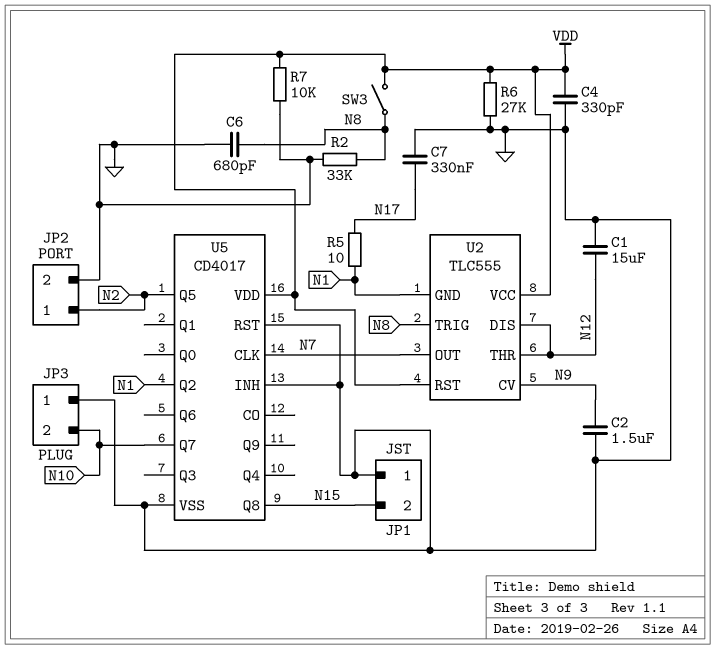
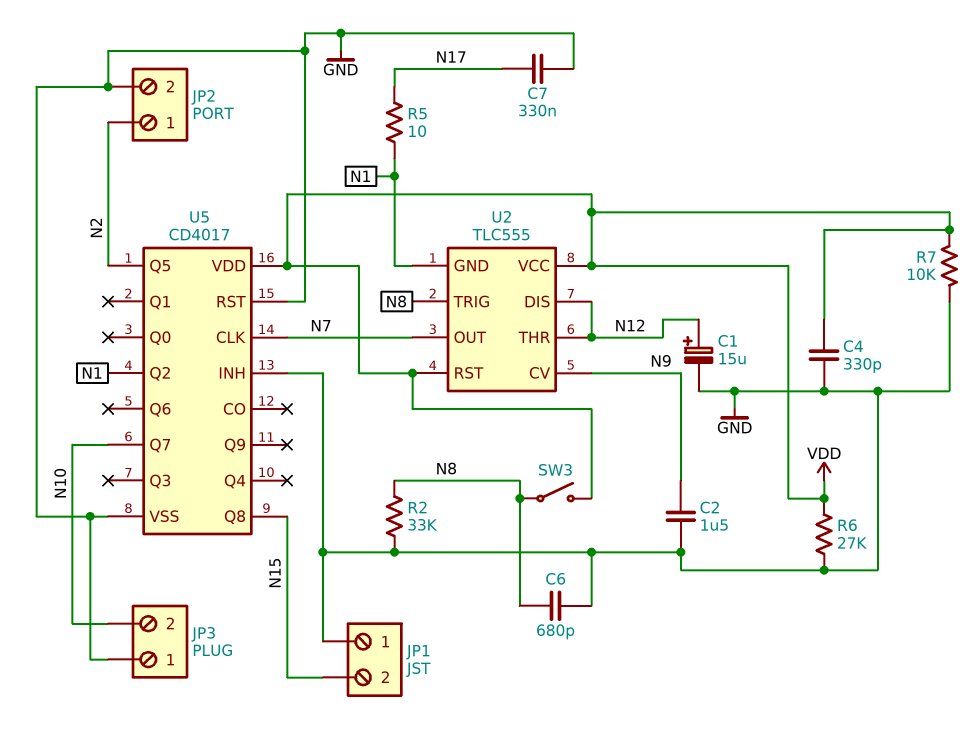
C1: 15uF (GND, N12) -> 15uF (plus N12, minus GND)

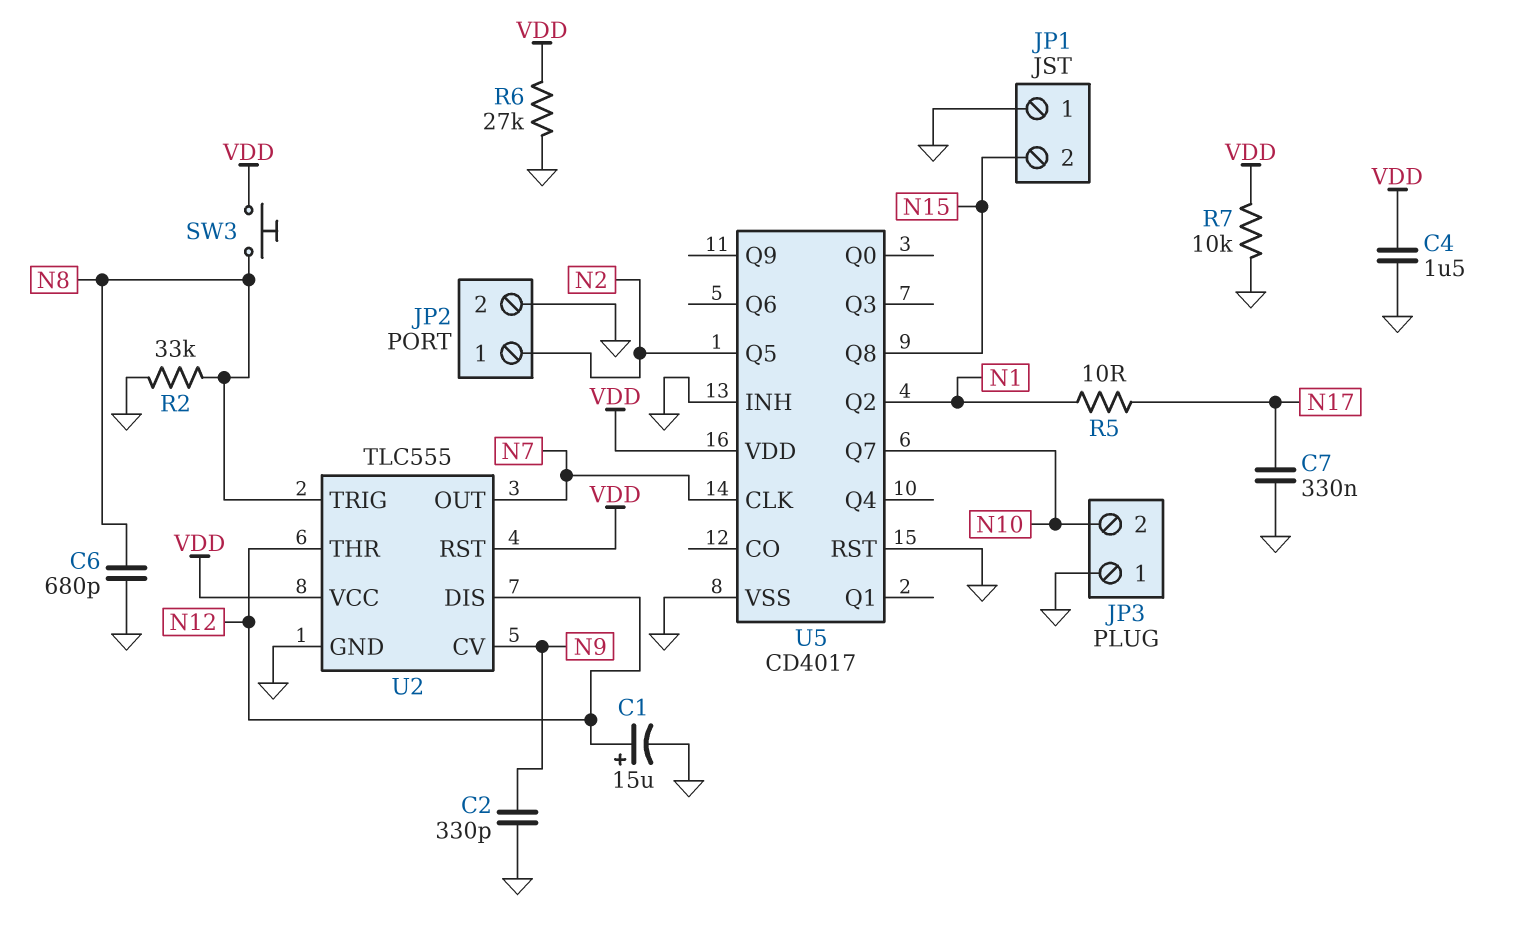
C2: 1.5uF (GND, N9) -> 330pF (GND, N9)
C4: 330pF (GND, VDD) -> 1.5uF (GND, VDD)
SW3: switch (N8, VDD) -> button (N8, VDD)
U2 pin GND: N1 -> GND

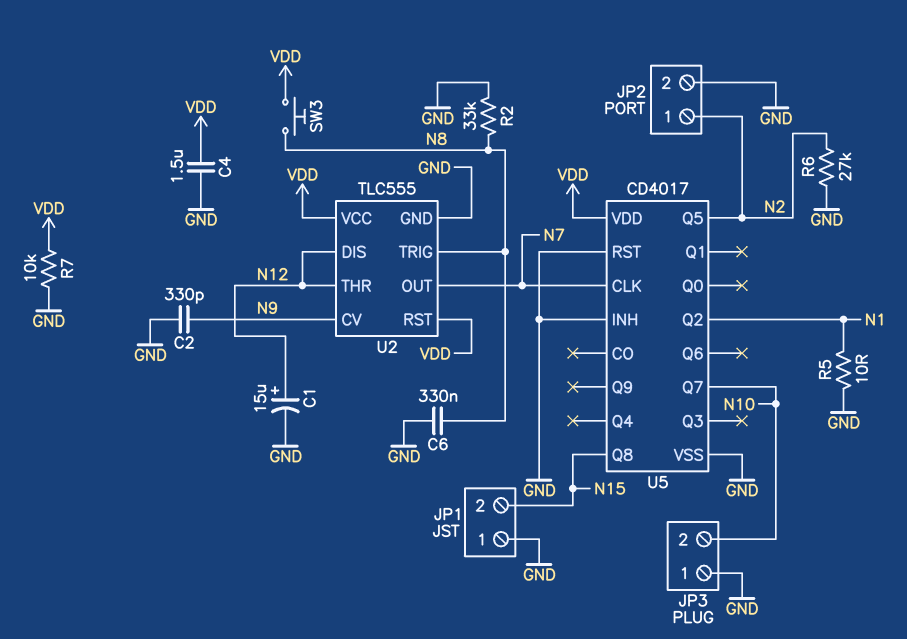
C6: 680pF (GND, N8) -> 330nF (GND, N8)
C7: 330nF (GND, N17) -> none
R5: 10 (N1, N17) -> 10 (GND, N1)
R6: 27k (GND, VDD) -> 27k (GND, N2)

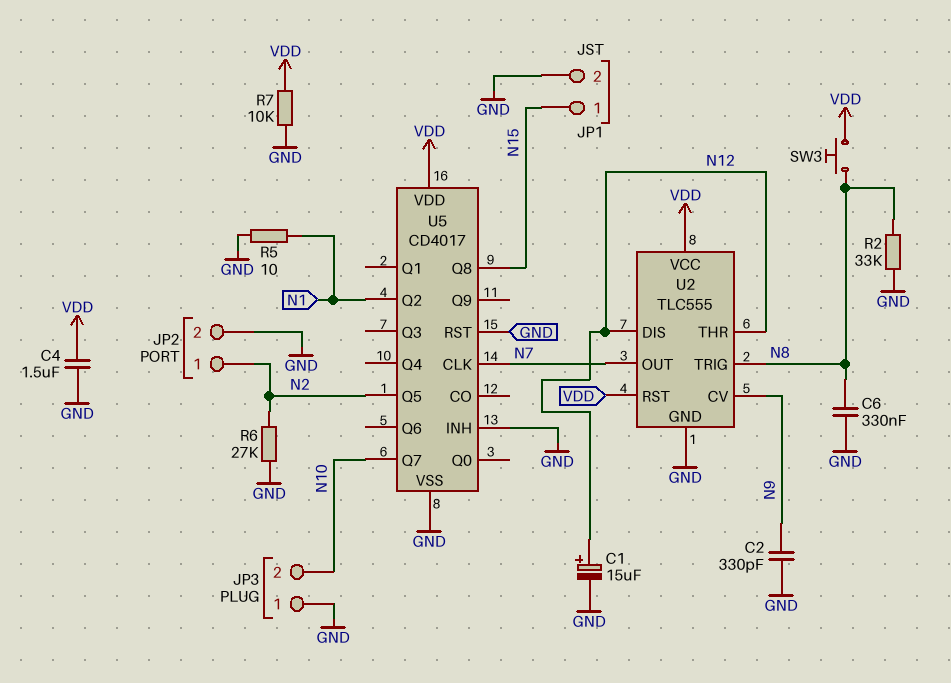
JP1 pin 1: GND -> N15
JP1 pin 2: N15 -> GND

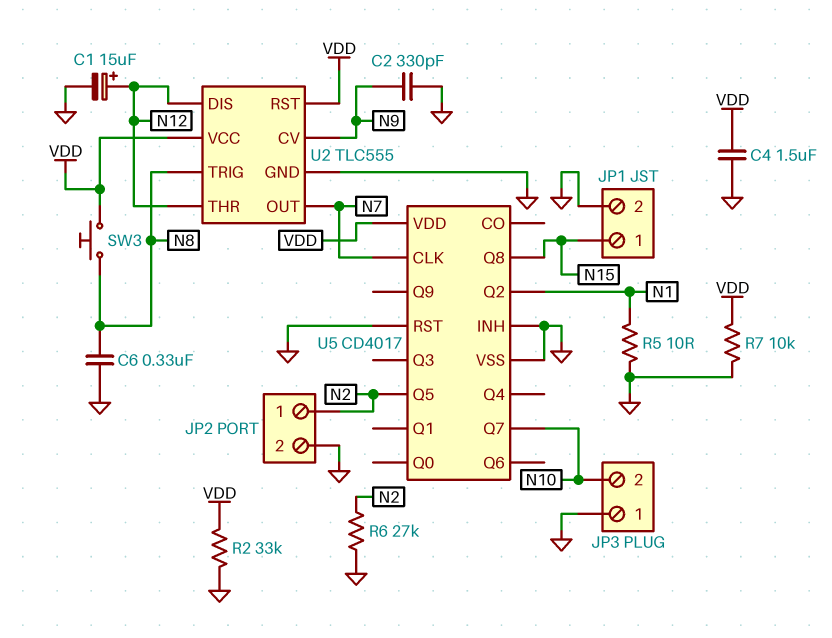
R2: 33k (GND, N8) -> 33k (GND, VDD)

